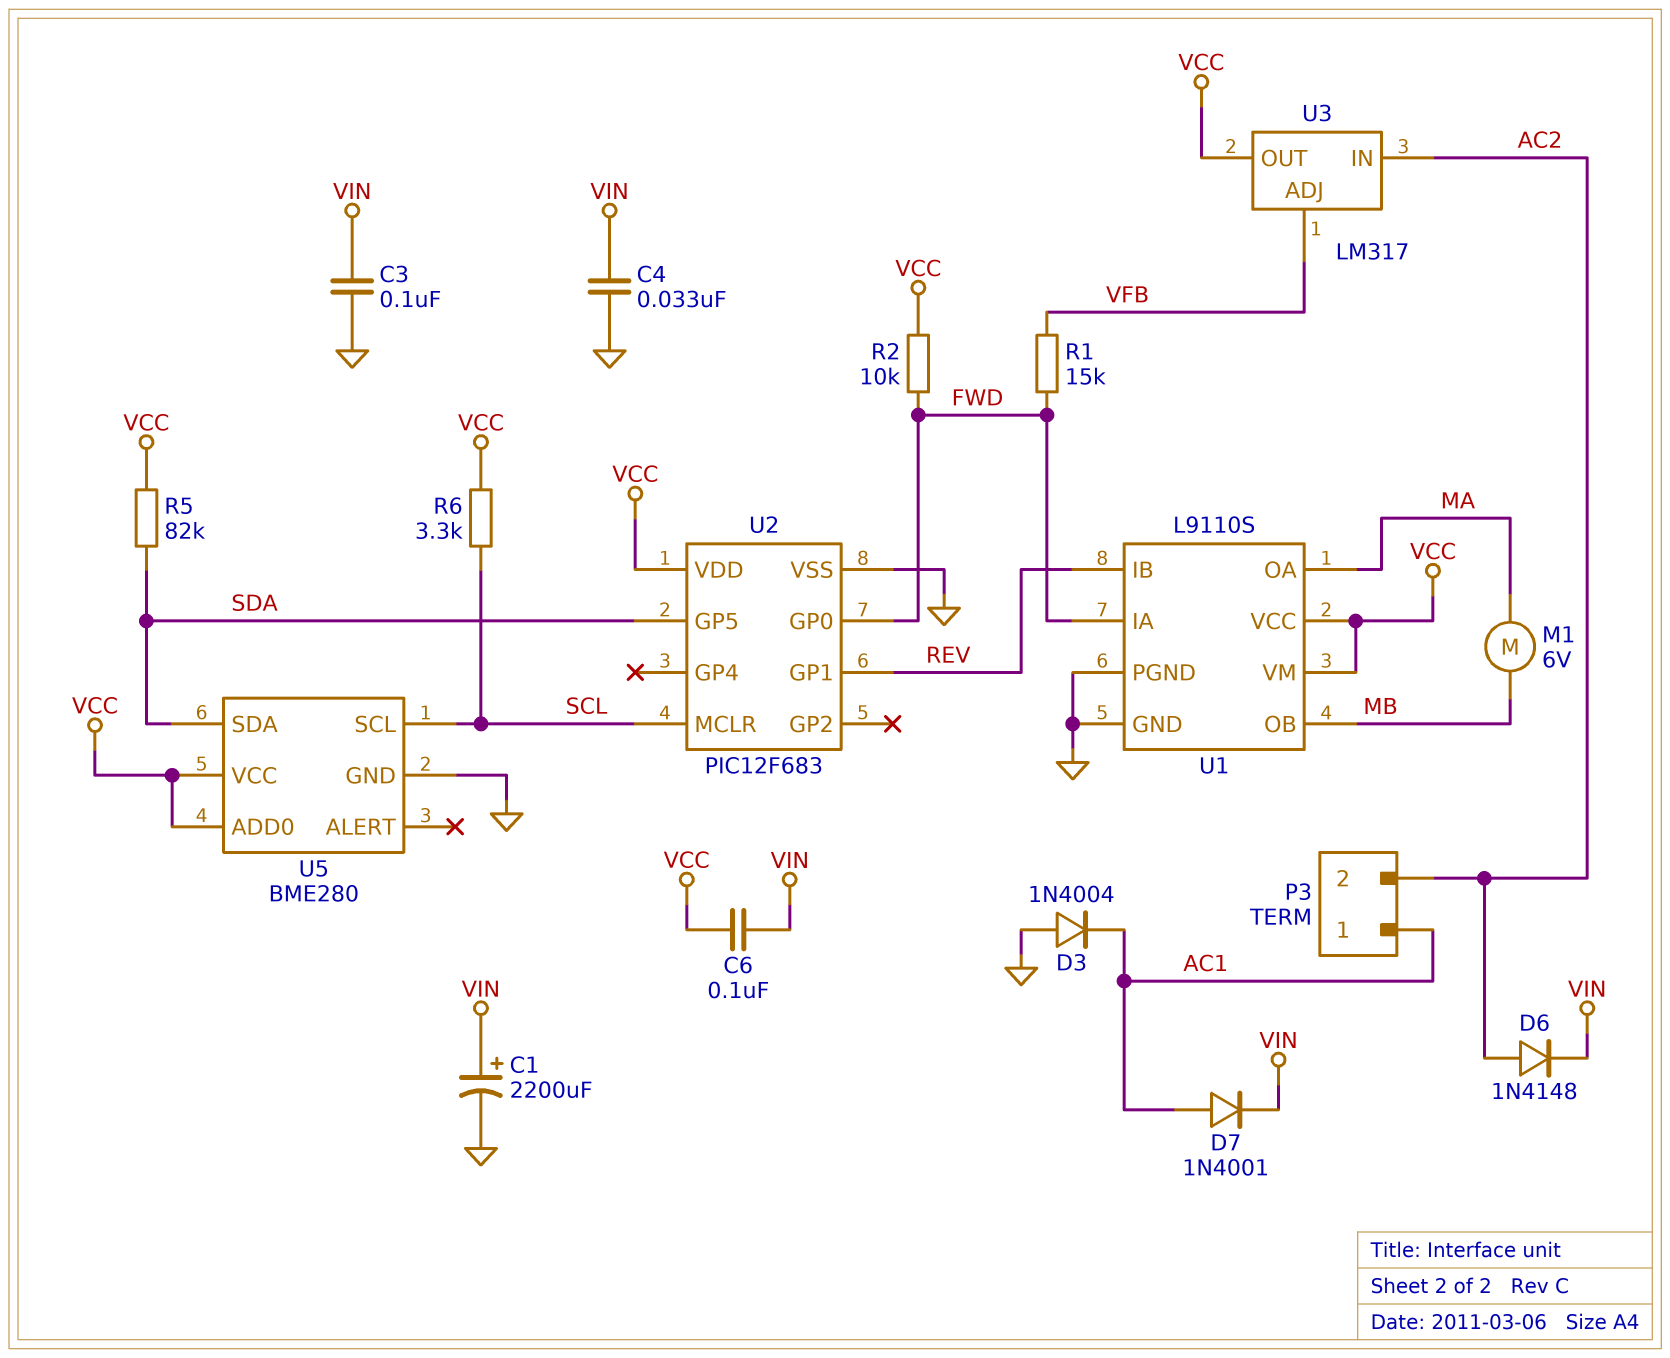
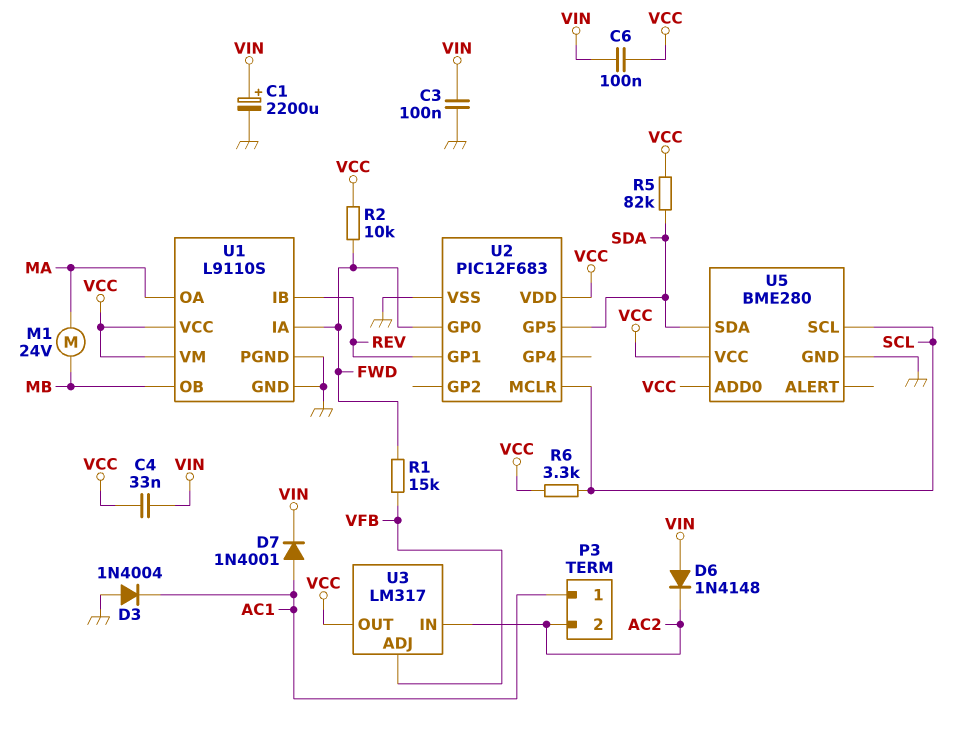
C4: 33nF (GND, VIN) -> 33nF (VCC, VIN)
D6: diode 1N4148 (A AC2, K VIN) -> diode 1N4148 (A VIN, K AC2)
M1: motor 6V (MA, MB) -> motor 24V (MA, MB)

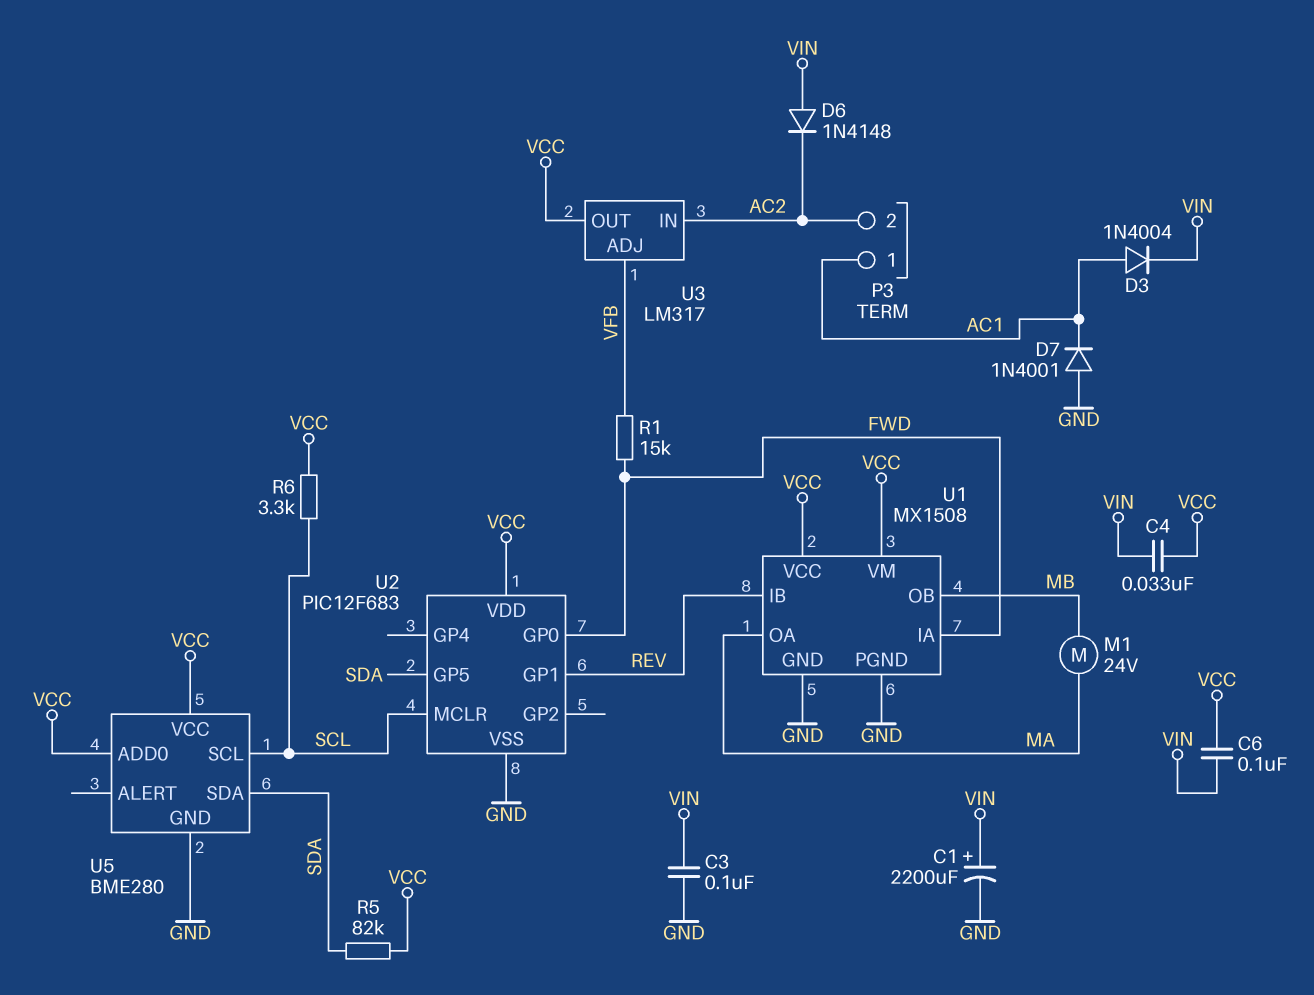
D3: diode 1N4004 (A GND, K AC1) -> diode 1N4004 (A AC1, K VIN)
D7: diode 1N4001 (A AC1, K VIN) -> diode 1N4001 (A GND, K AC1)
R2: 10k (FWD, VCC) -> none
U1: L9110S -> MX1508

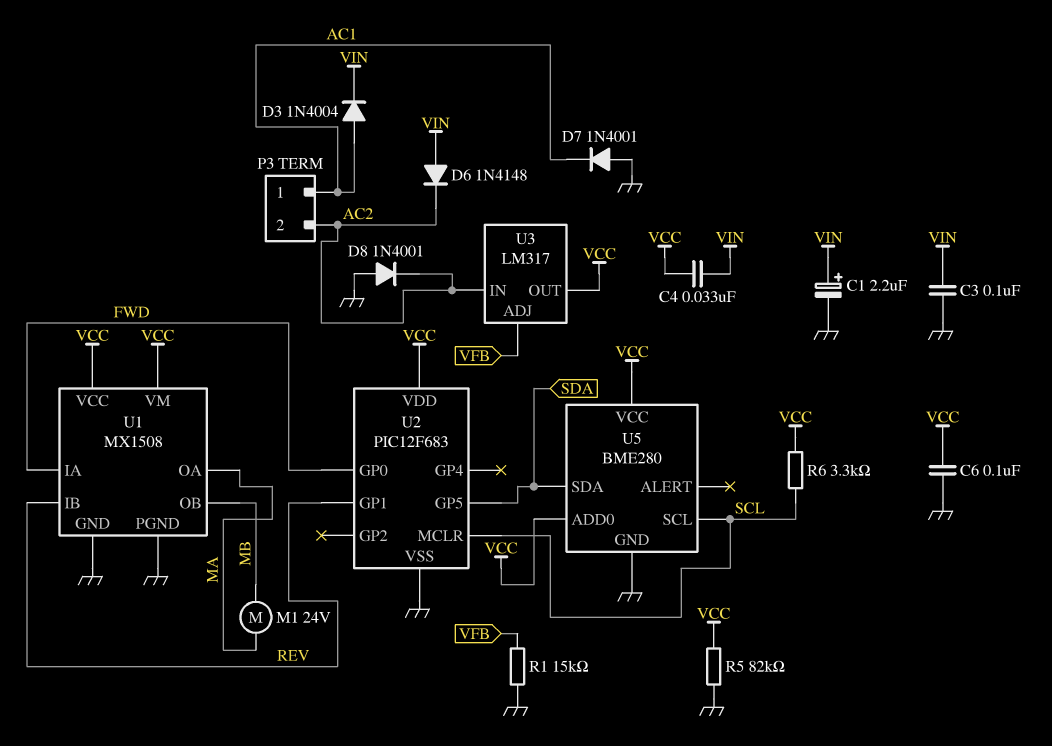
C1: 2200uF (plus VIN, minus GND) -> 2.2uF (plus VIN, minus GND)
C6: 100nF (VCC, VIN) -> 100nF (GND, VCC)
D8: none -> diode 1N4001 (A GND, K AC2)
R1: 15k (FWD, VFB) -> 15k (GND, VFB)
R5: 82k (SDA, VCC) -> 82k (GND, VCC)

